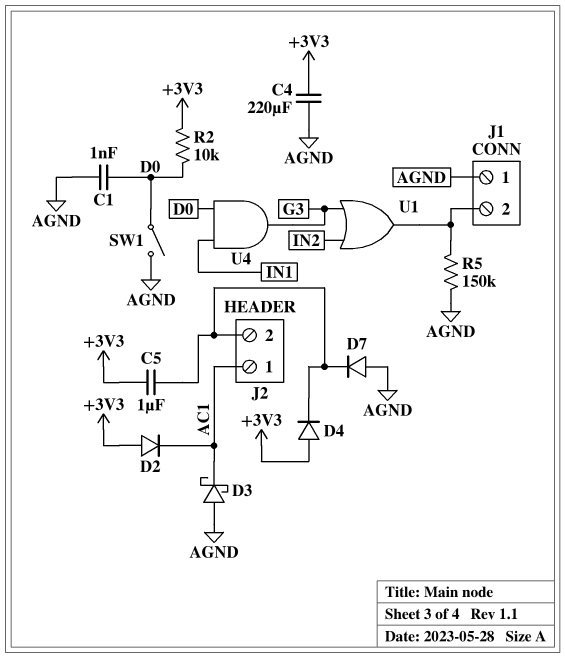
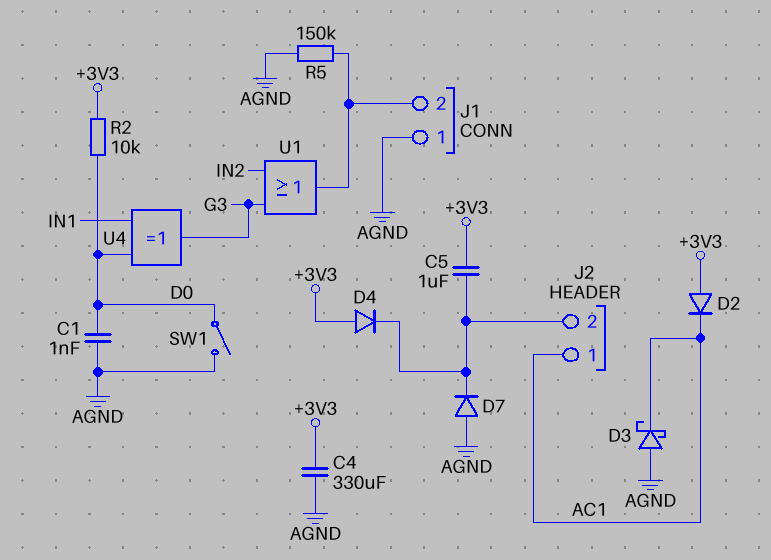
C4: 220uF (+3V3, AGND) -> 330uF (+3V3, AGND)
U4: AND (in D0, in IN1, out G3) -> XOR (in D0, in IN1, out G3)

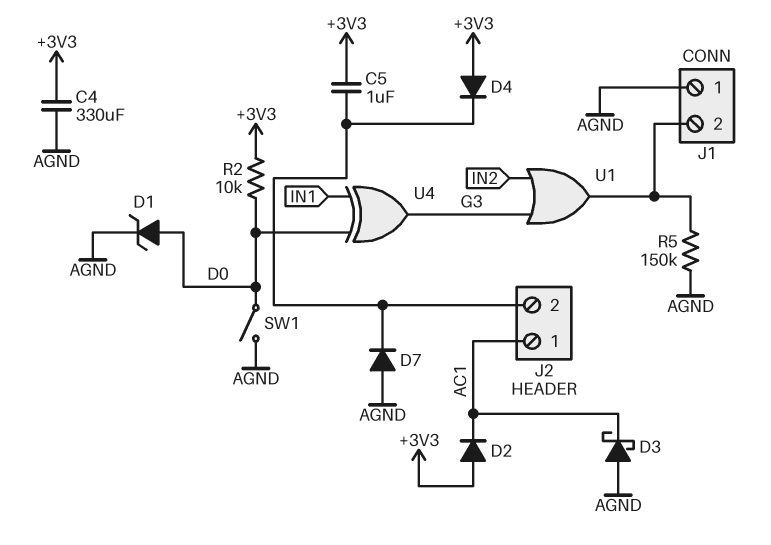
C1: 1nF (AGND, D0) -> none
D1: none -> zener (A D0, K AGND)

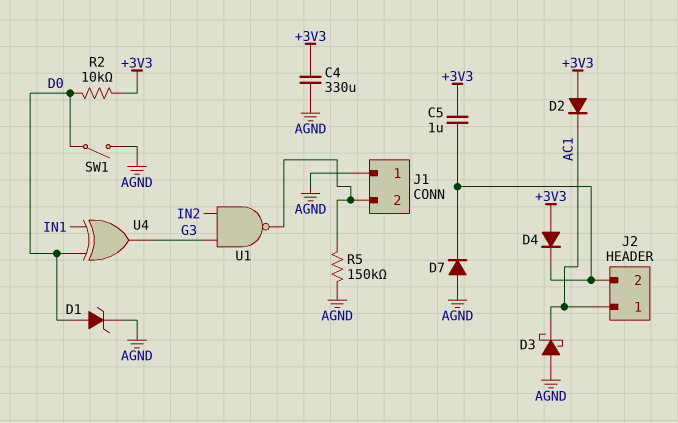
U1: OR (in G3, in IN2, out J1/2) -> NAND (in G3, in IN2, out J1/2)

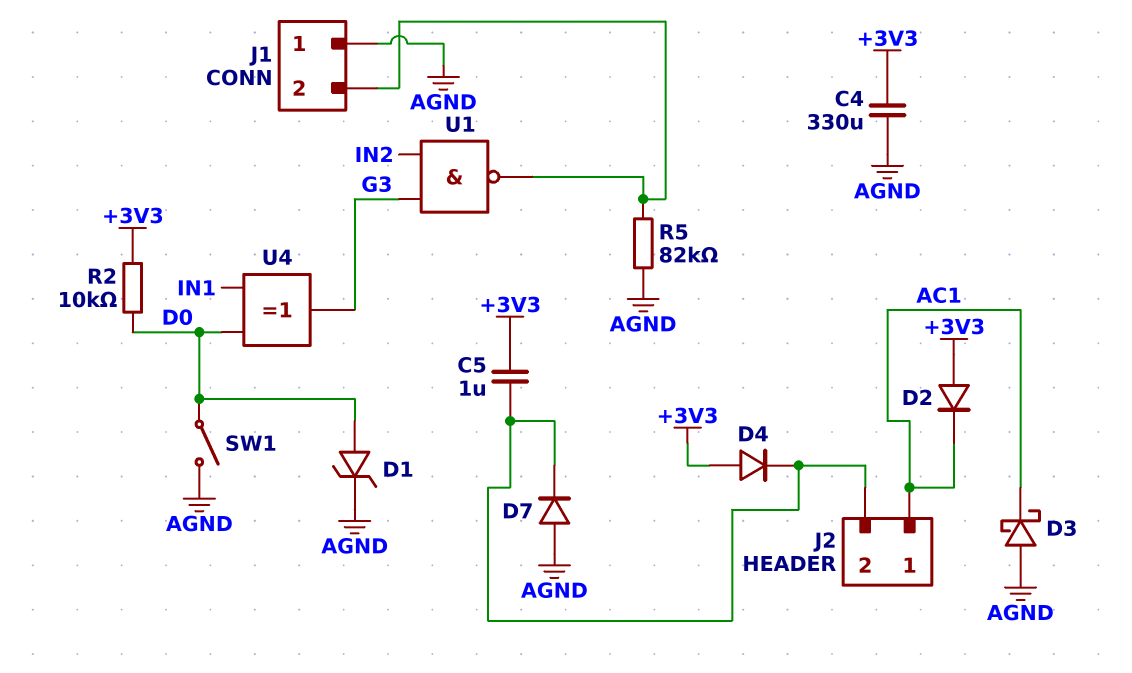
R5: 150k (AGND, J1/2) -> 82k (AGND, J1/2)

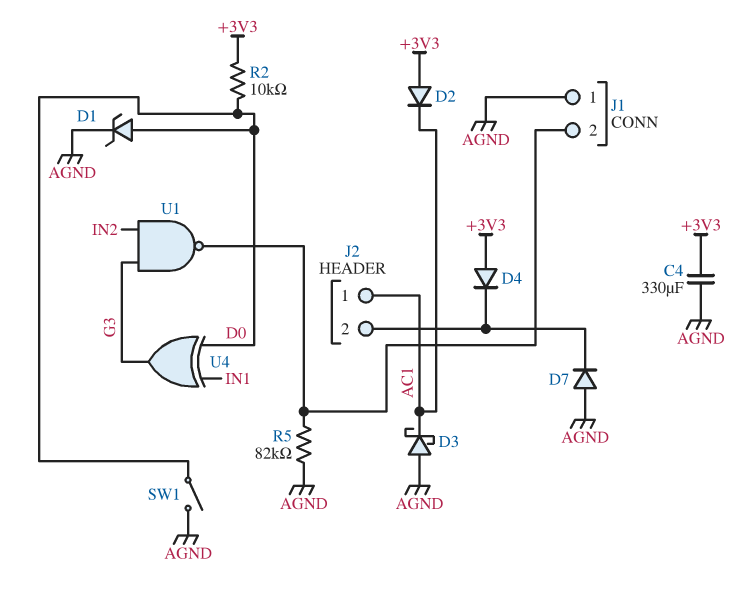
C5: 1uF (+3V3, J2/2) -> none

